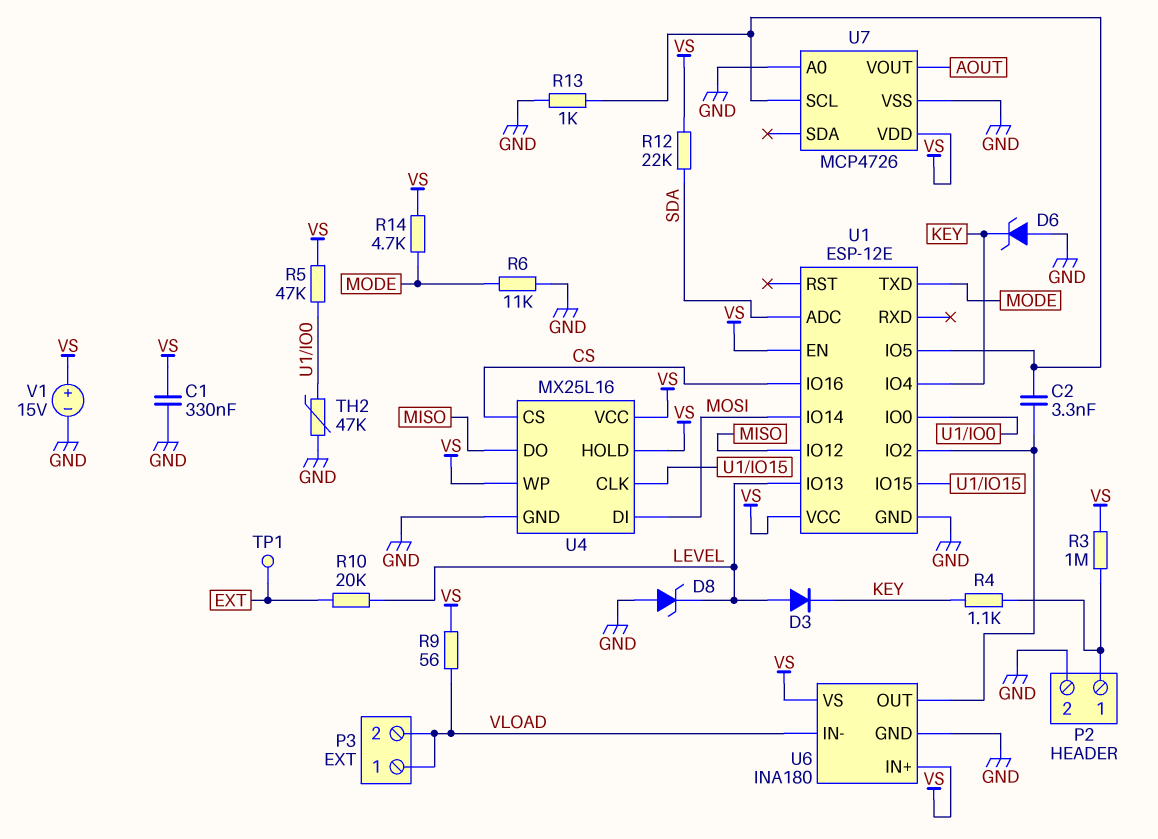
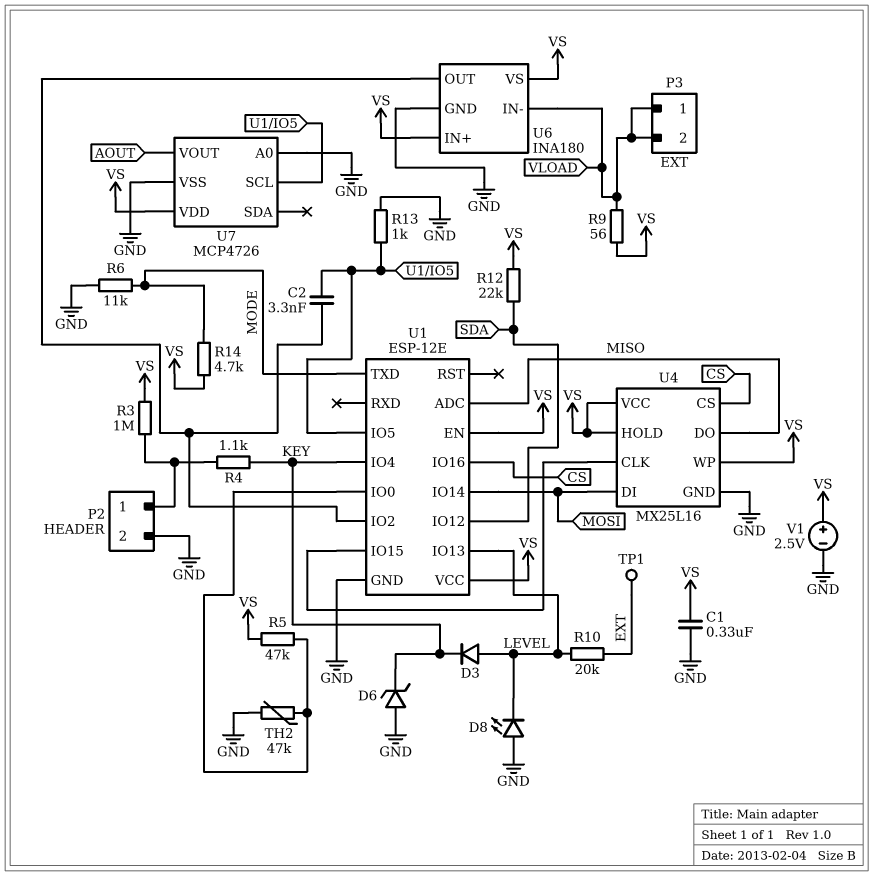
D8: zener (A GND, K LEVEL) -> LED (A GND, K LEVEL)
U1 pin ADC: SDA -> MISO
U1 pin IO12: MISO -> SDA
V1: 15V (plus VS, minus GND) -> 2.5V (plus VS, minus GND)

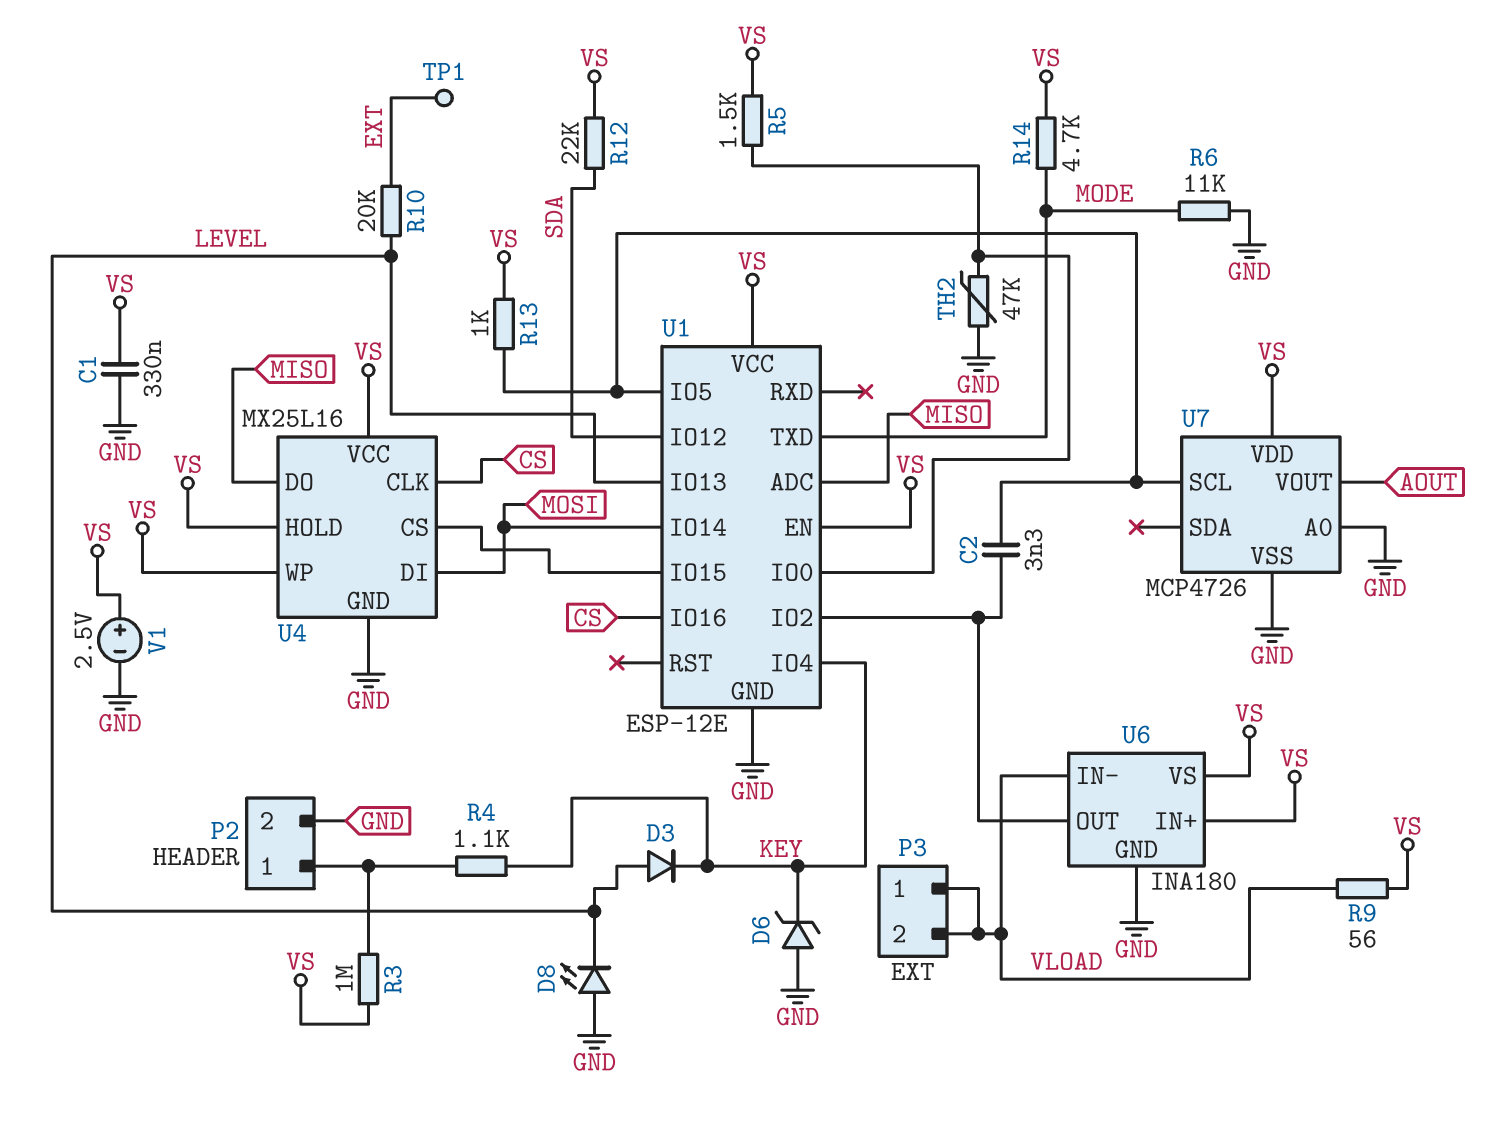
R5: 47k (U1/IO0, VS) -> 1.5k (U1/IO0, VS)
R13: 1k (GND, U1/IO5) -> 1k (U1/IO5, VS)
U4 pin CLK: U1/IO15 -> CS
U4 pin CS: CS -> U1/IO15

